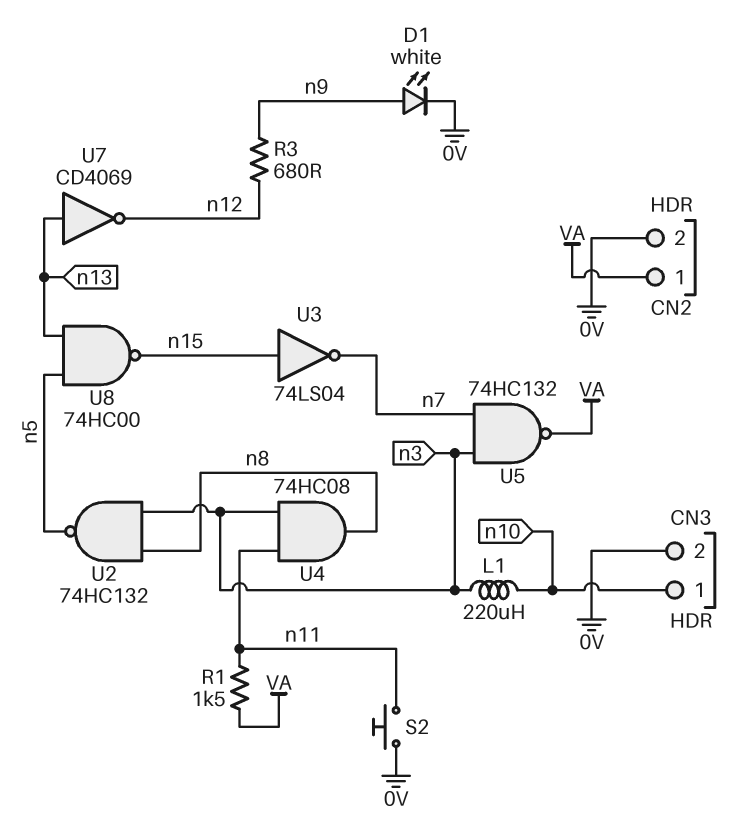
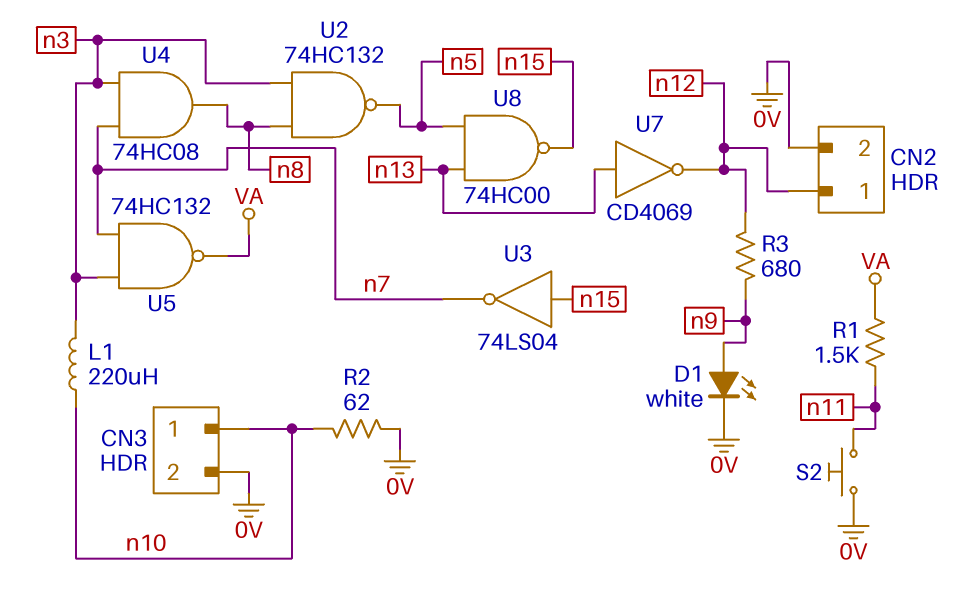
CN2 pin 1: VA -> n12
R2: none -> 62 (0V, n10)
U4: AND 74HC08 (in n3, in n11, out n8) -> AND 74HC08 (in n3, in n7, out n8)

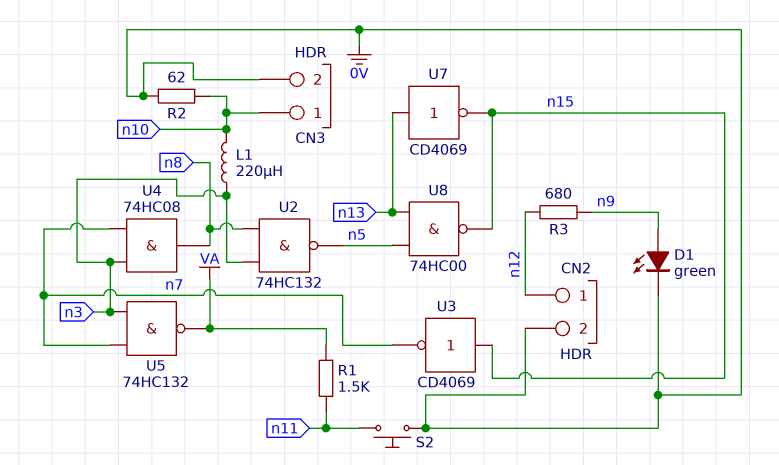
D1: LED white (A n9, K 0V) -> LED green (A n9, K 0V)
U3: NOT 74LS04 (in n15, out n7) -> NOT CD4069 (in n15, out n7)
U7: NOT CD4069 (in n13, out n12) -> NOT CD4069 (in n13, out n15)

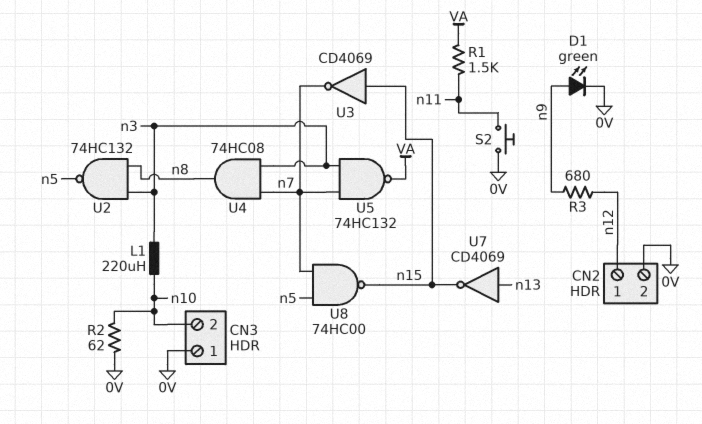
CN3 pin 1: n10 -> 0V
CN3 pin 2: 0V -> n10
U8: NAND 74HC00 (in n5, in n13, out n15) -> NAND 74HC00 (in n5, in n7, out n15)

